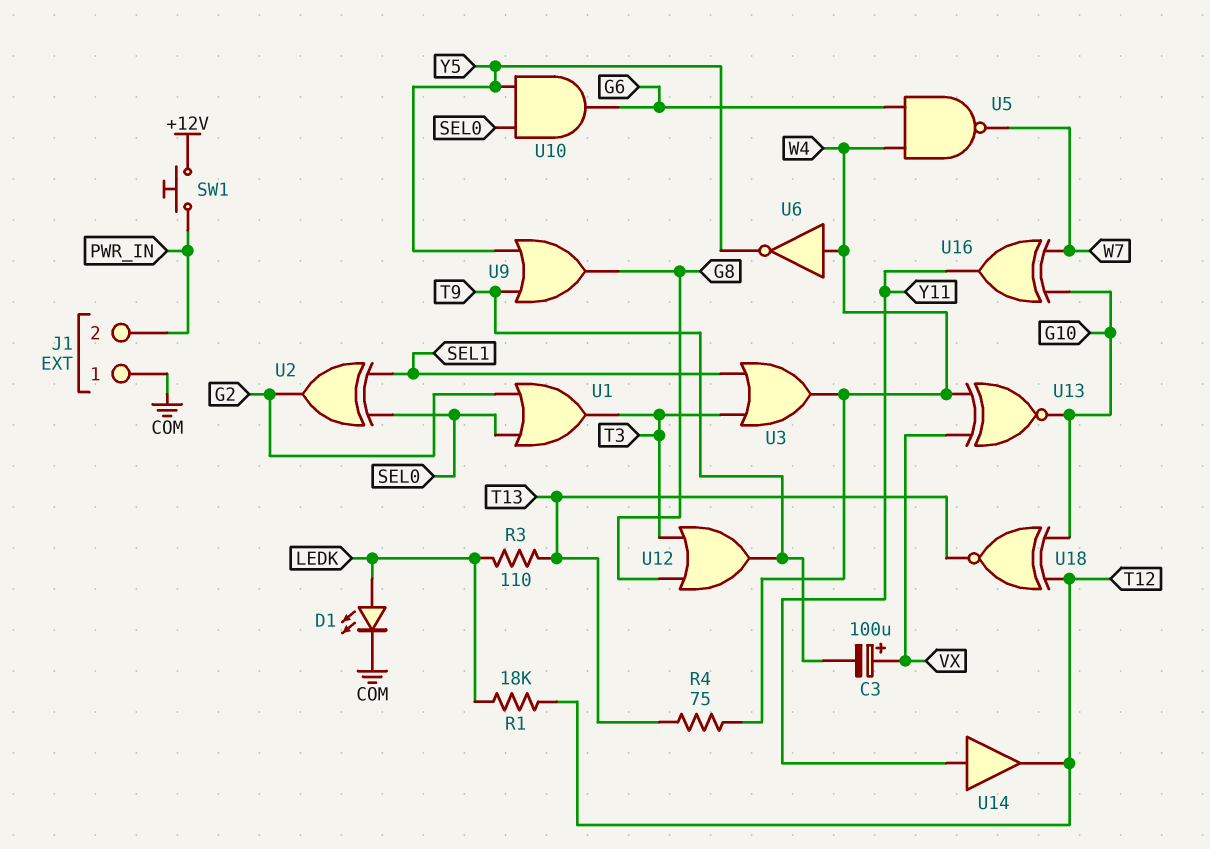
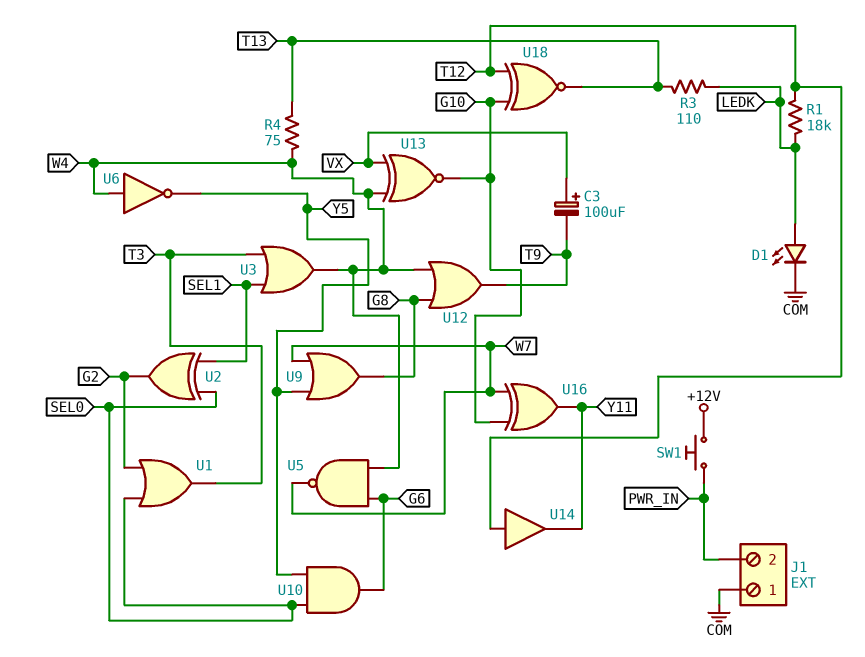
U9: OR (in T9, in Y5, out G8) -> OR (in W7, in Y5, out G8)
U12: OR (in G8, in T3, out T9) -> OR (in G8, in W4, out T9)
U14: buffer (in Y11, out T12) -> buffer (in T12, out Y11)

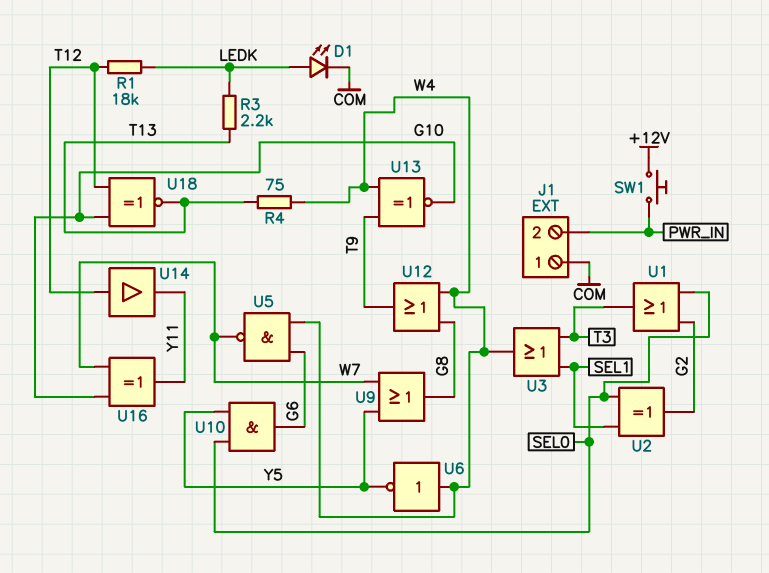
C3: 100uF (plus VX, minus T9) -> none
R3: 110 (LEDK, T13) -> 2.2k (LEDK, T13)
U13: XNOR (in VX, in W4, out G10) -> XNOR (in T9, in W4, out G10)

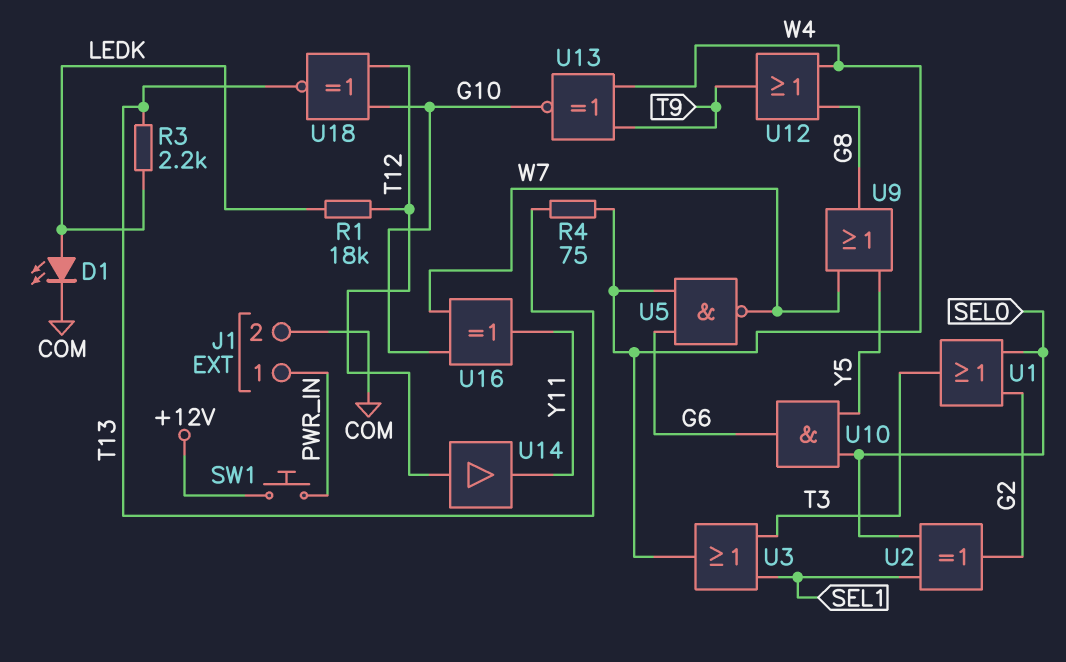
J1 pin 1: COM -> PWR_IN
J1 pin 2: PWR_IN -> COM
U6: NOT (in W4, out Y5) -> none

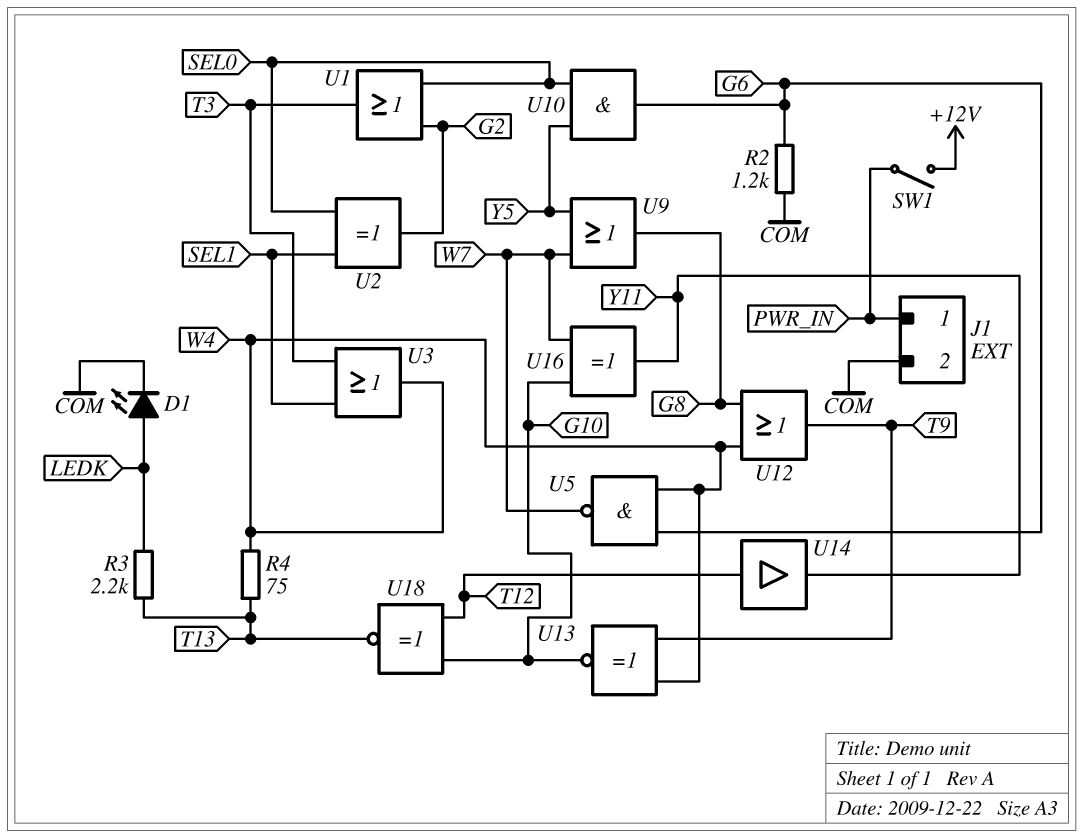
R1: 18k (LEDK, T12) -> none
R2: none -> 1.2k (COM, G6)
SW1: button (+12V, PWR_IN) -> switch (+12V, PWR_IN)

